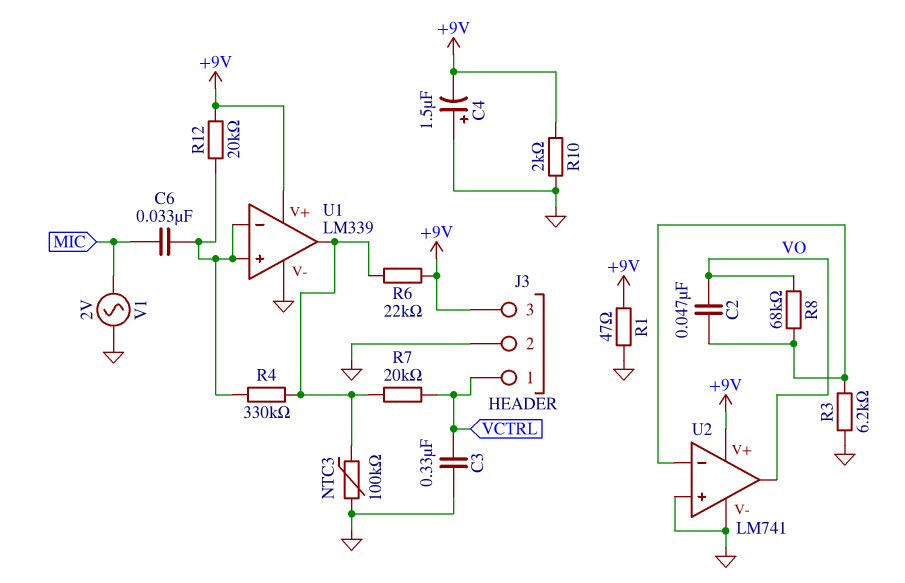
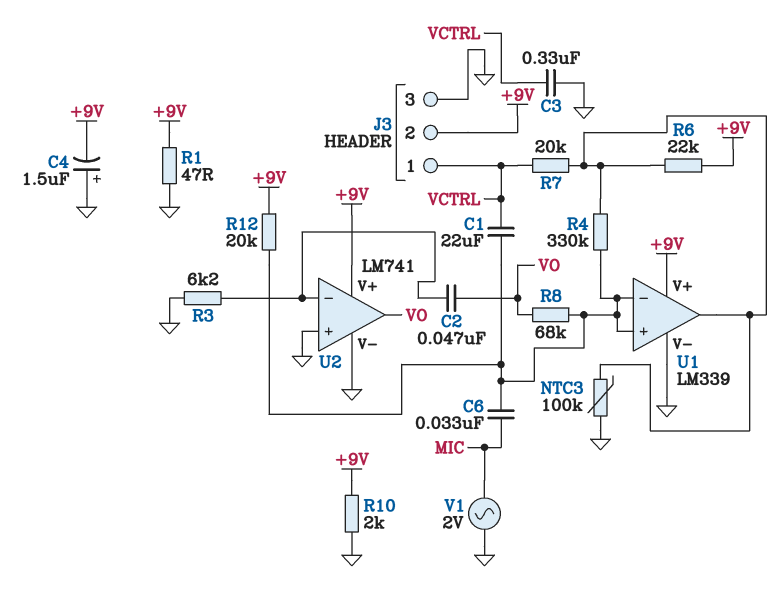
C1: none -> 22uF (U1/in+, VCTRL)
J3 pin 2: GND -> +9V
J3 pin 3: +9V -> GND
R8: 68k (U2/in-, VO) -> 68k (U1/in+, VO)

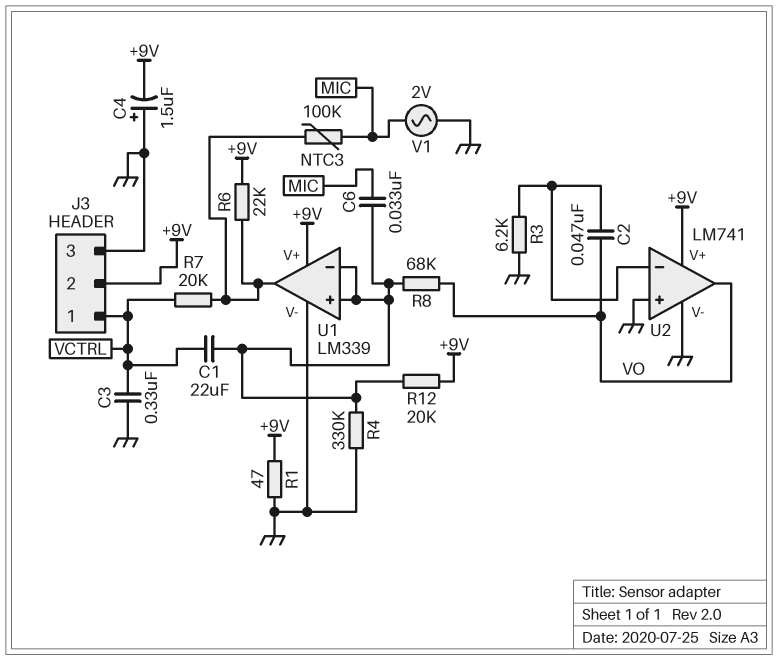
NTC3: 100k (GND, U1/out) -> 100k (MIC, U1/out)
R4: 330k (U1/in+, U1/out) -> 330k (GND, U1/in+)
R10: 2k (+9V, GND) -> none

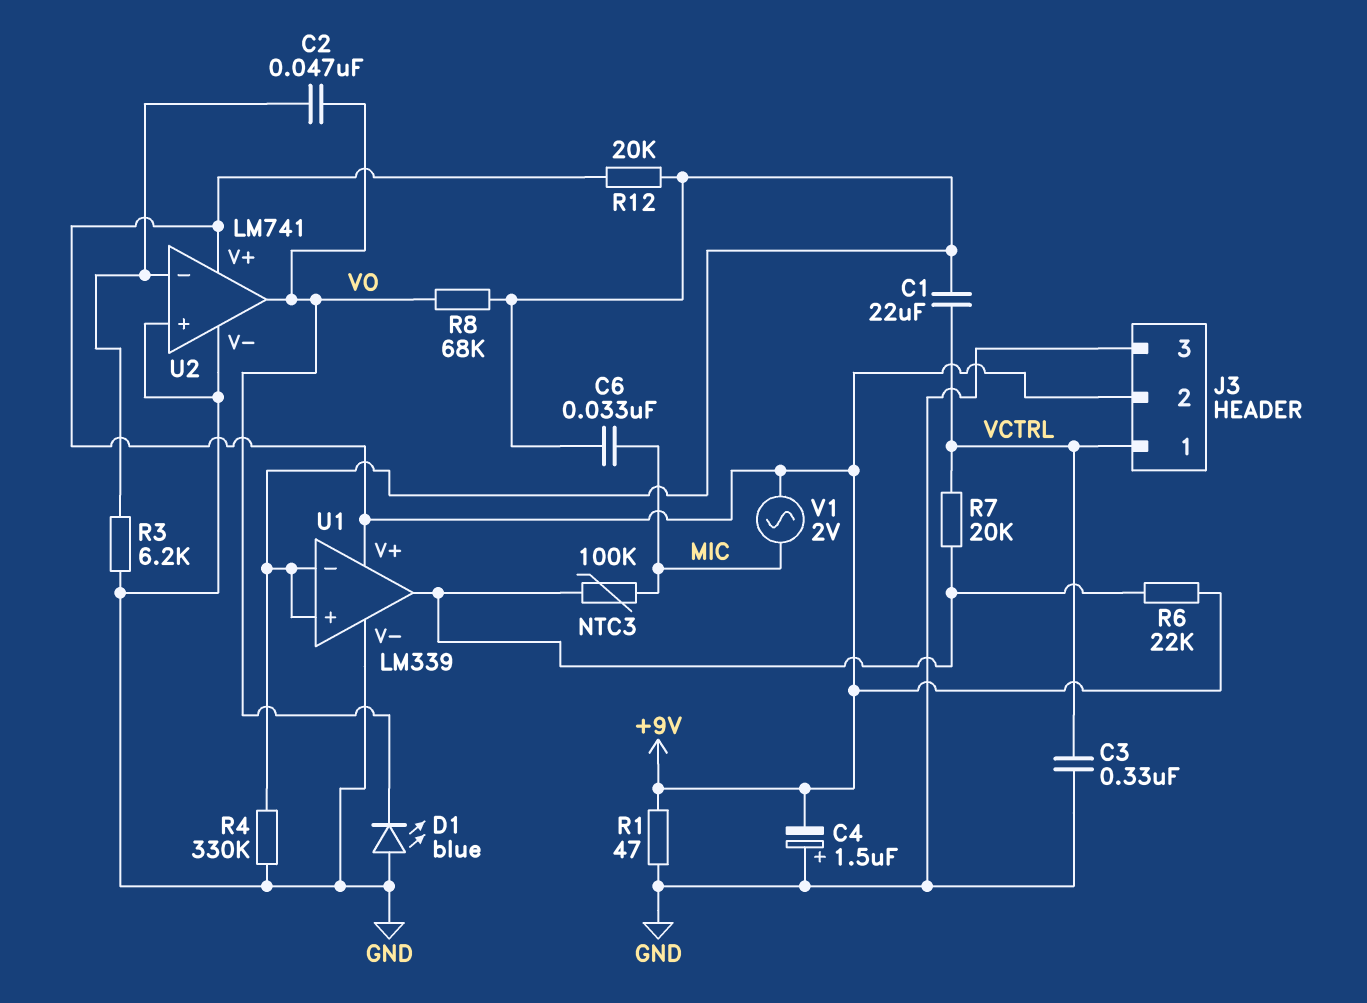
D1: none -> LED blue (A GND, K VO)
V1: AC 2V (GND, MIC) -> AC 2V (+9V, MIC)

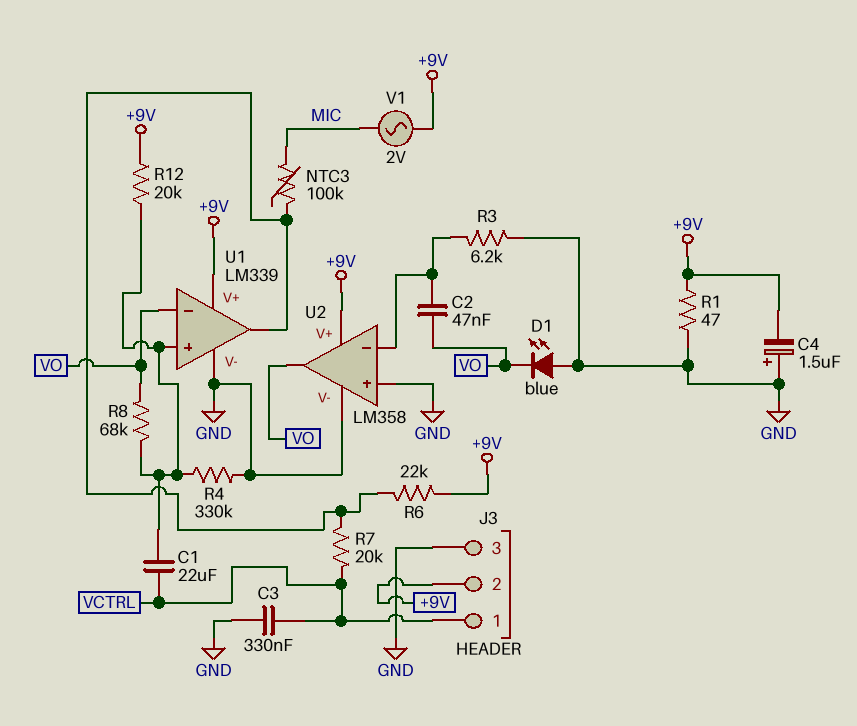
C6: 33nF (MIC, U1/in+) -> none
U1 pin in-: U1/in+ -> VO
U2: LM741 -> LM358

